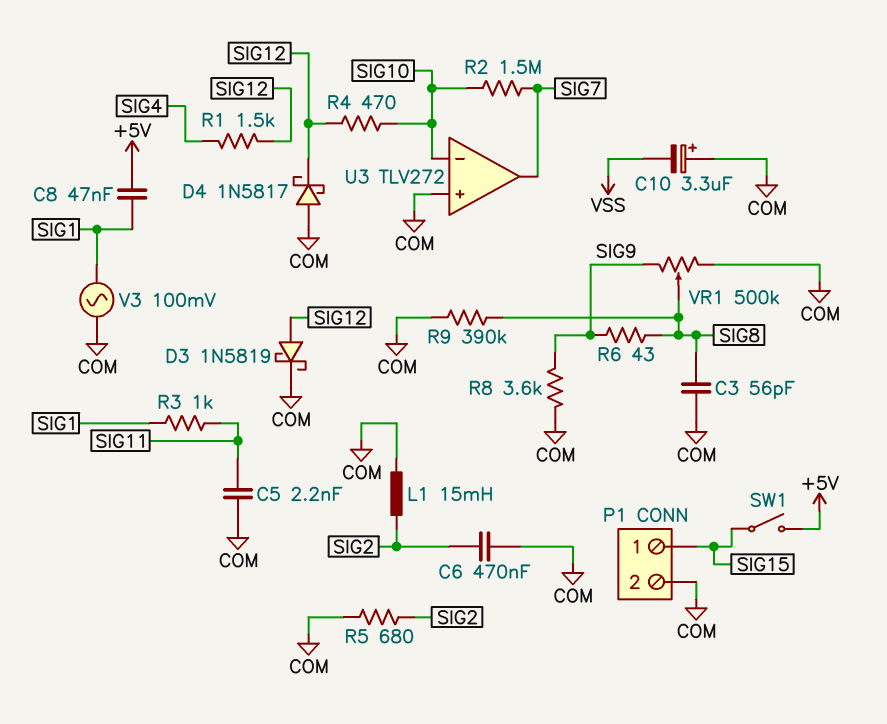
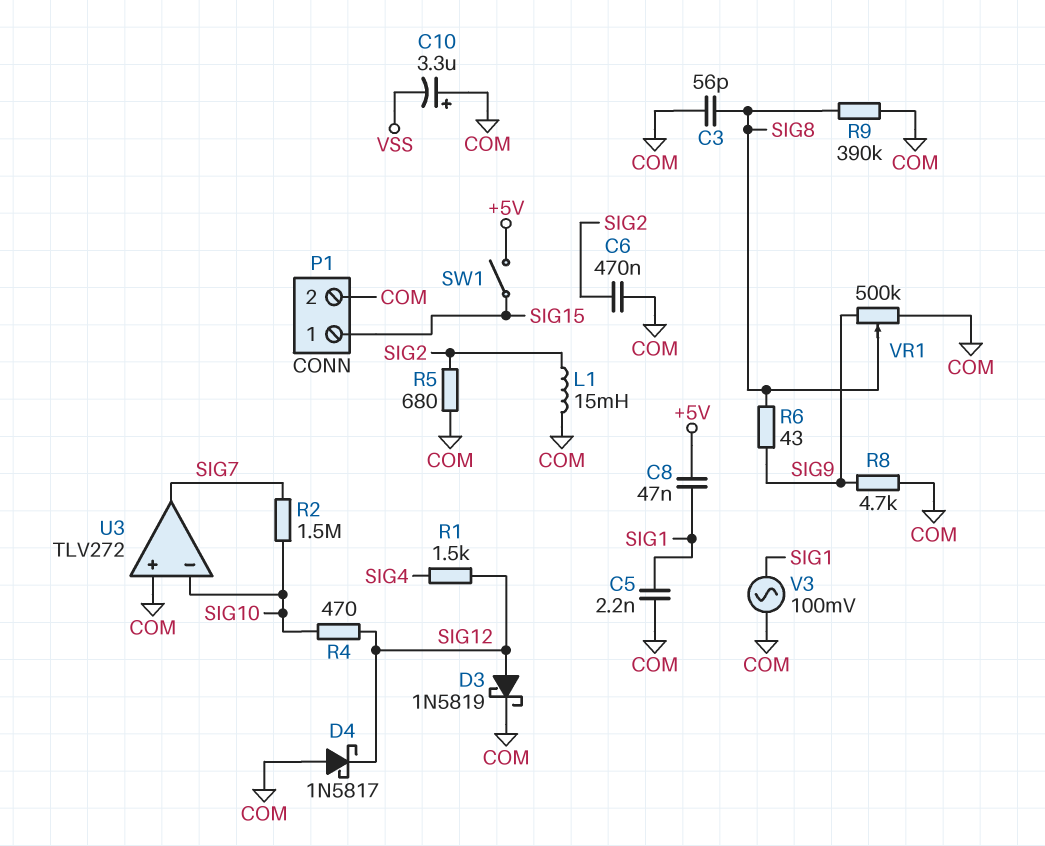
C5: 2.2nF (COM, SIG11) -> 2.2nF (COM, SIG1)
R3: 1k (SIG1, SIG11) -> none
R8: 3.6k (COM, SIG9) -> 4.7k (COM, SIG9)

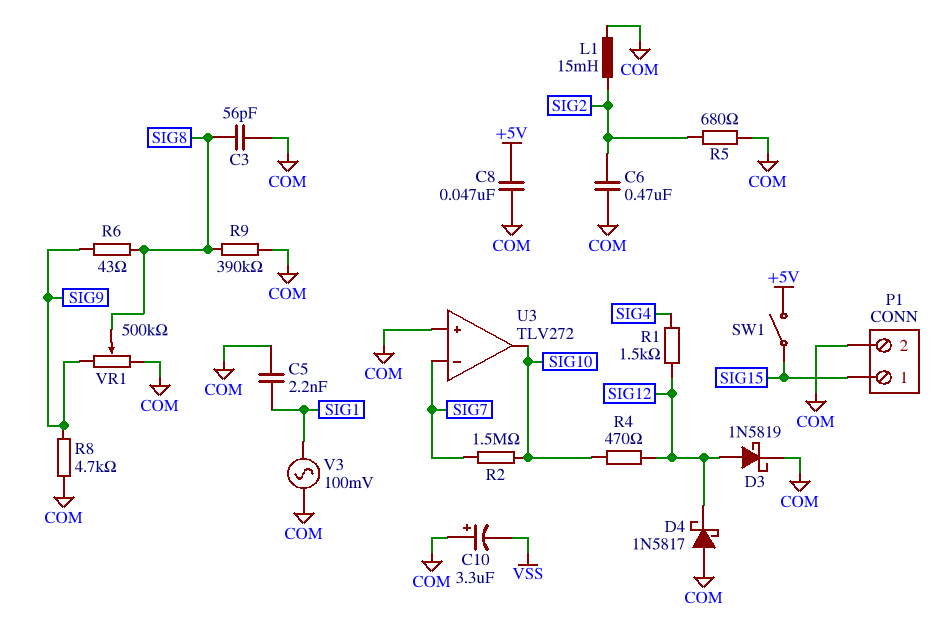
C8: 47nF (+5V, SIG1) -> 47nF (+5V, COM)
U3 pin in-: SIG10 -> SIG7
U3 pin out: SIG7 -> SIG10

